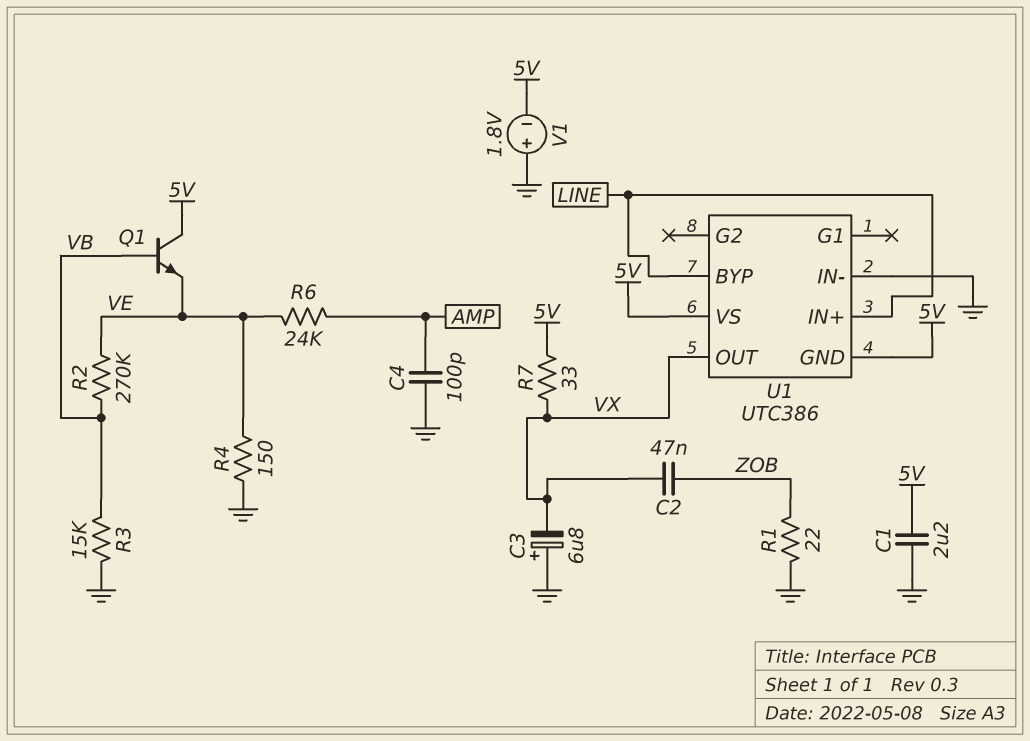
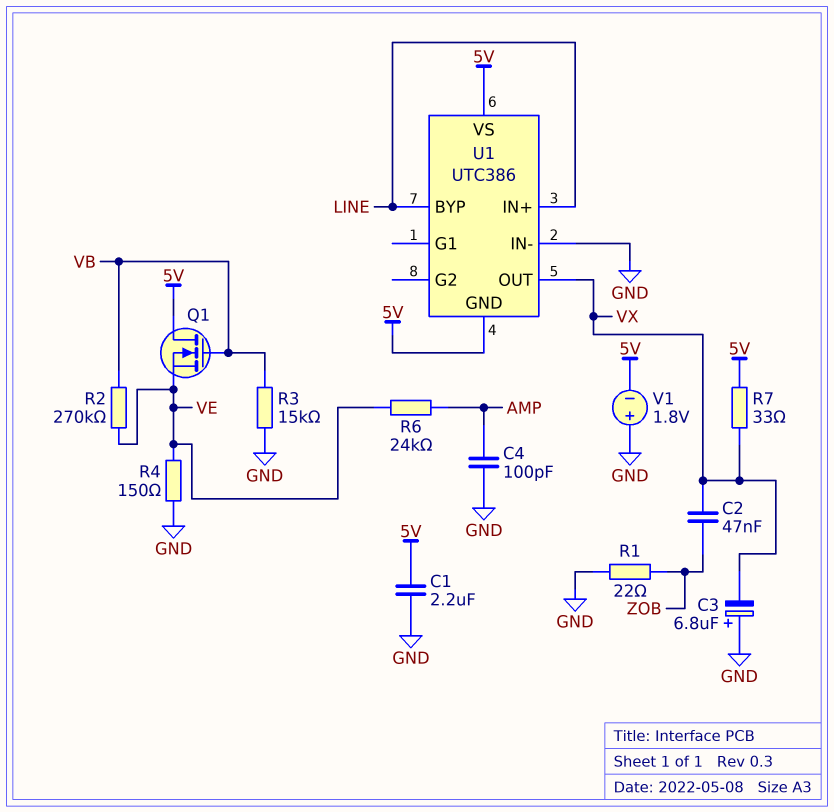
Q1: NPN (B VB, C 5V, E VE) -> NMOS (G VB, D 5V, S VE)

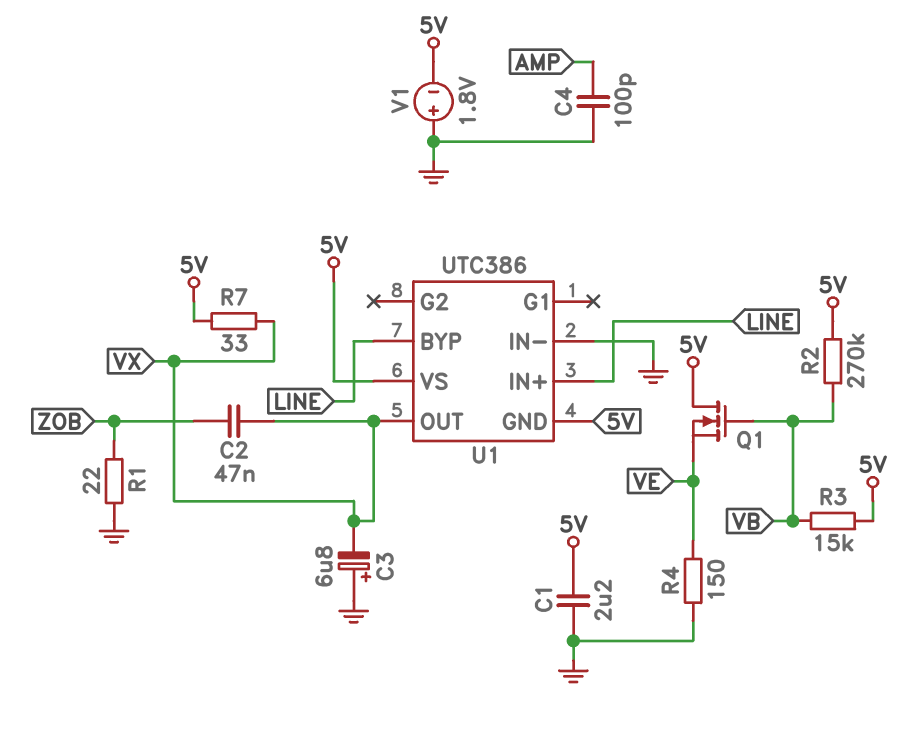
R2: 270k (VB, VE) -> 270k (5V, VB)
R3: 15k (GND, VB) -> 15k (5V, VB)
R6: 24k (AMP, VE) -> none

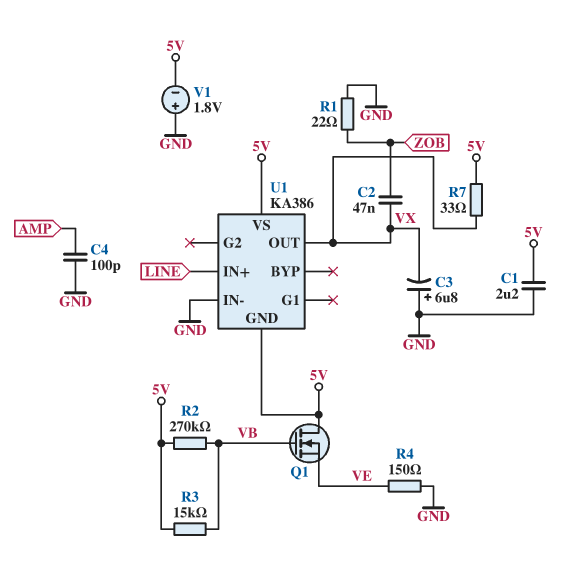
U1: UTC386 -> KA386
U1 pin BYP: LINE -> none

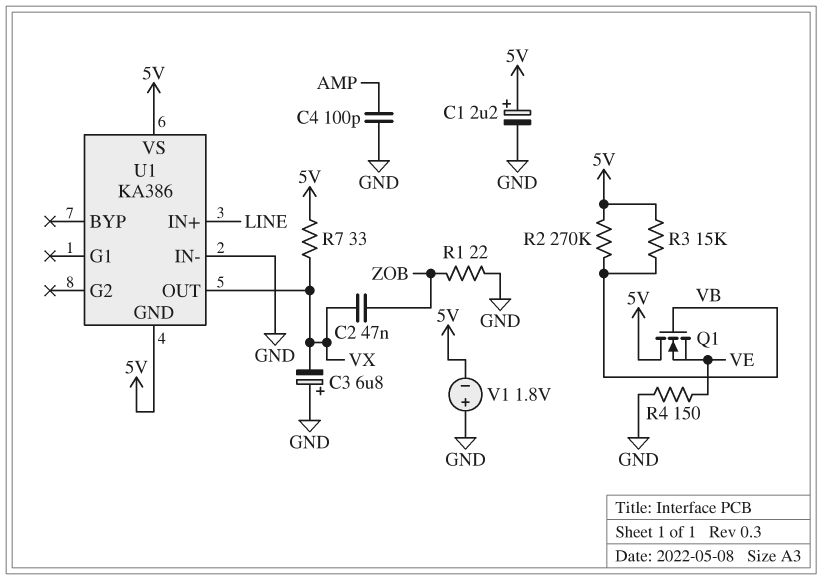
C1: 2.2uF (5V, GND) -> 2.2uF (plus 5V, minus GND)

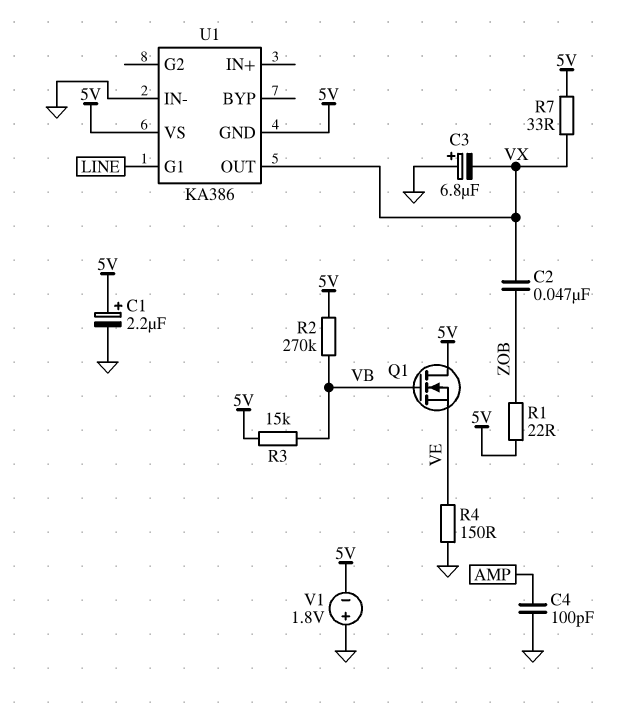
R1: 22 (GND, ZOB) -> 22 (5V, ZOB)
U1 pin G1: none -> LINE
U1 pin IN+: LINE -> none

